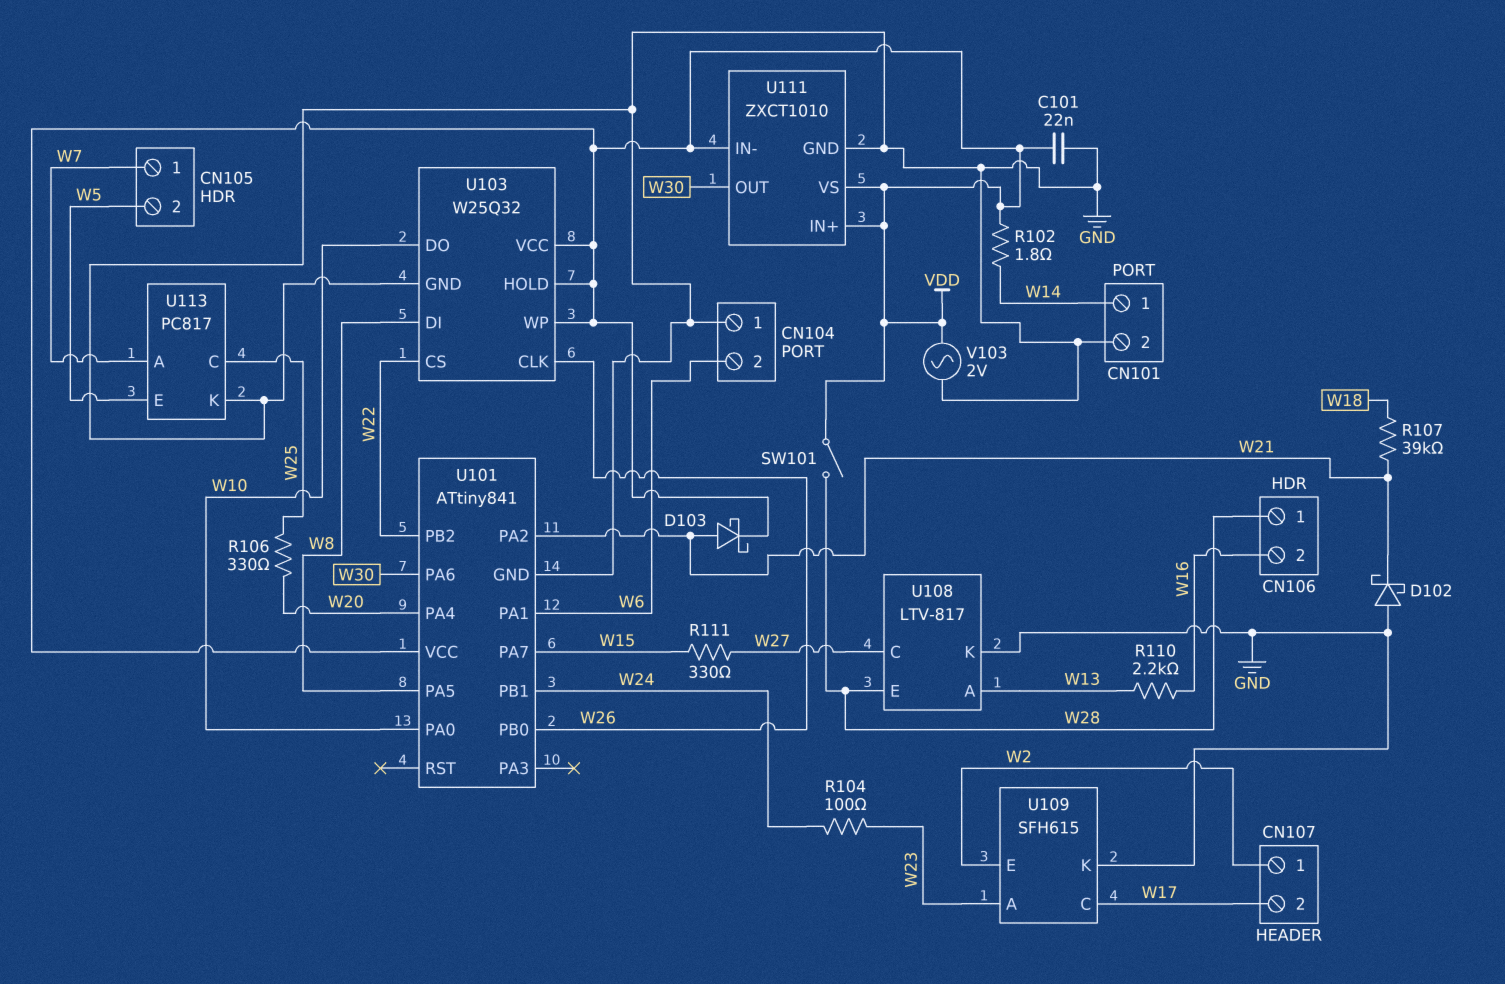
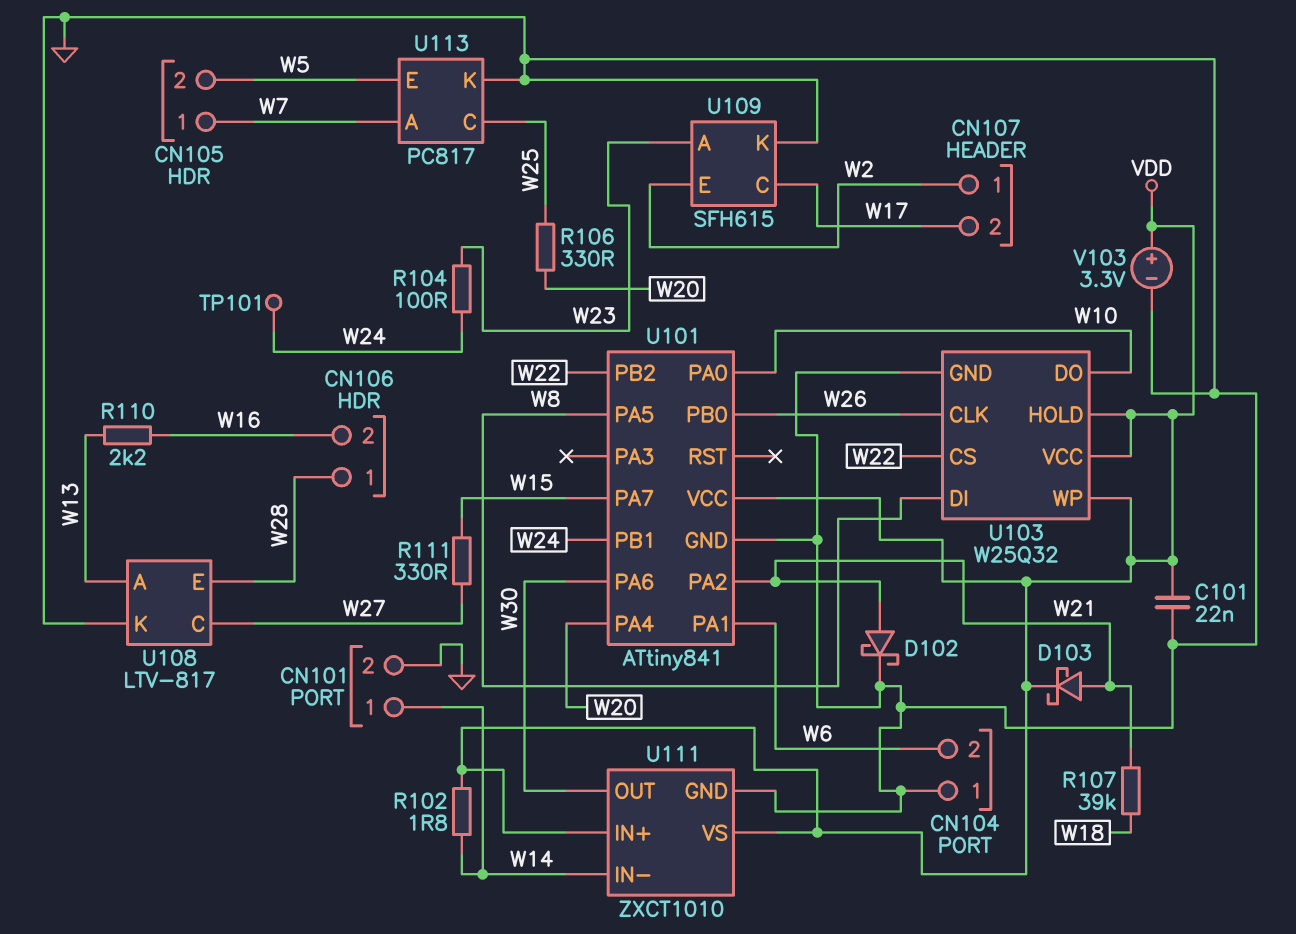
D102: schottky (A GND, K W21) -> schottky (A W21, K GND)
SW101: switch (VDD, W28) -> none
TP101: none -> test point (W24)
U111 pin IN-: VDD -> W14
V103: AC 2V (GND, VDD) -> 3.3V (plus VDD, minus GND)

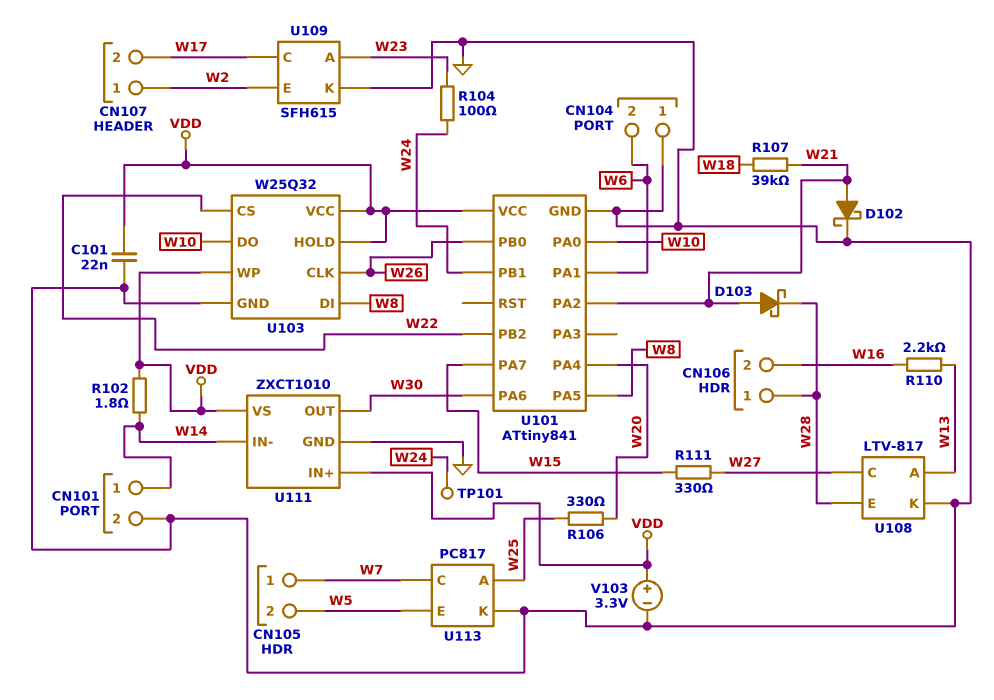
D103: schottky (A W21, K VDD) -> schottky (A W21, K W28)
U113 pin A: W7 -> W25
U113 pin C: W25 -> W7

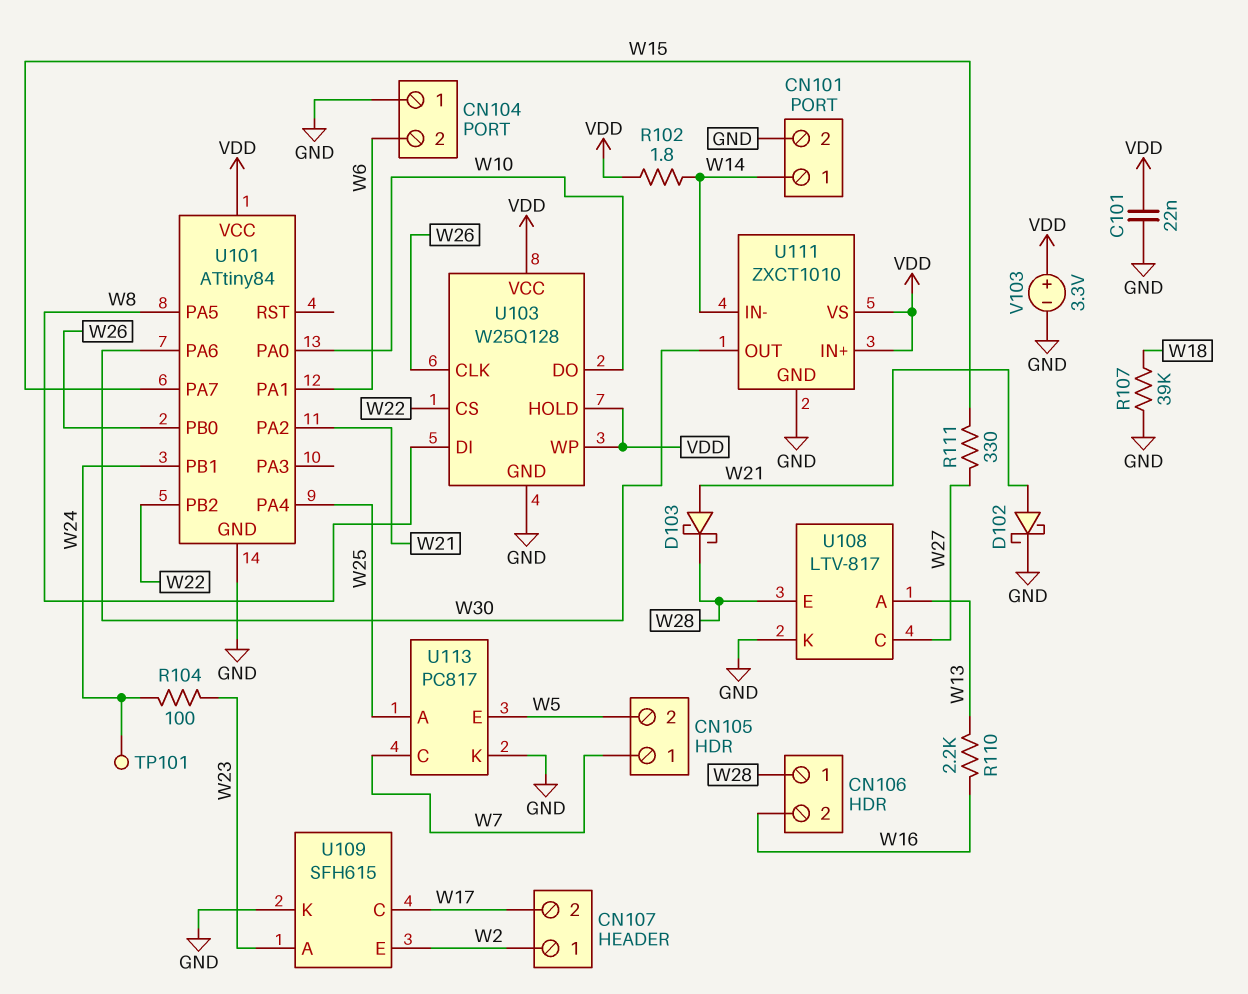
R106: 330 (W20, W25) -> none
R107: 39k (W18, W21) -> 39k (GND, W18)
U101: ATtiny841 -> ATtiny84
U101 pin PA4: W20 -> W25
U103: W25Q32 -> W25Q128

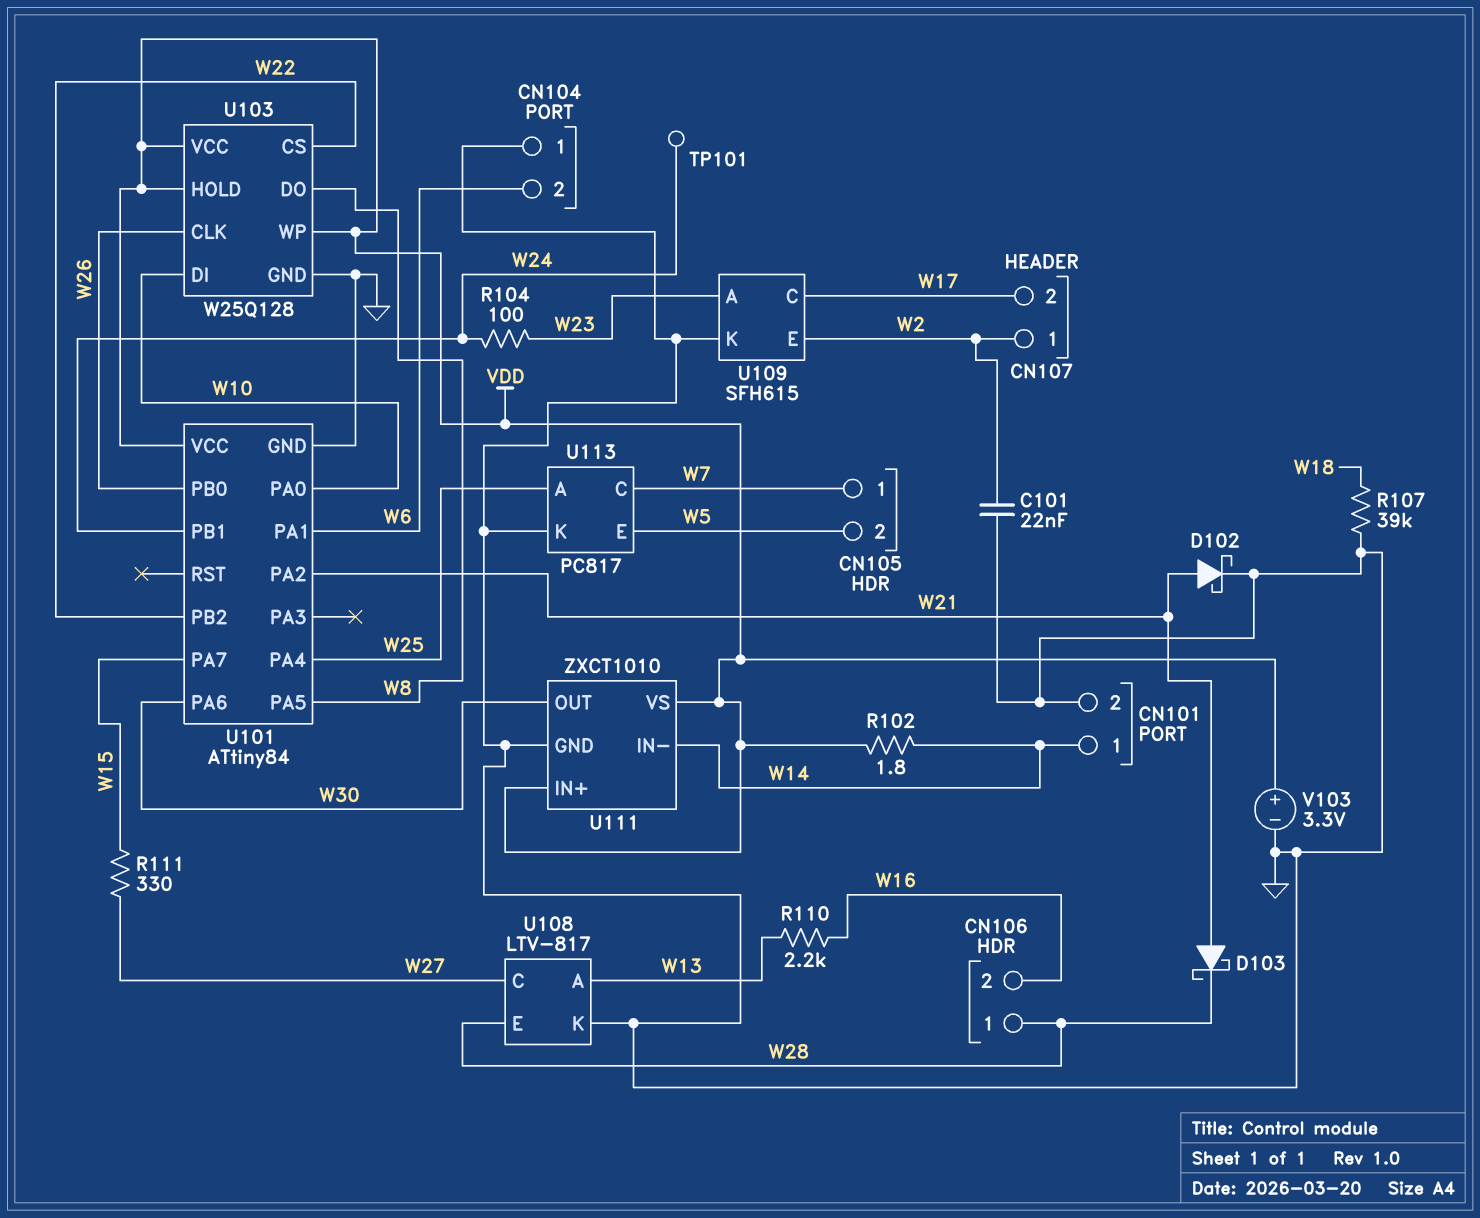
C101: 22nF (GND, VDD) -> 22nF (GND, W2)
U103 pin DI: W8 -> W10
U103 pin DO: W10 -> W8

